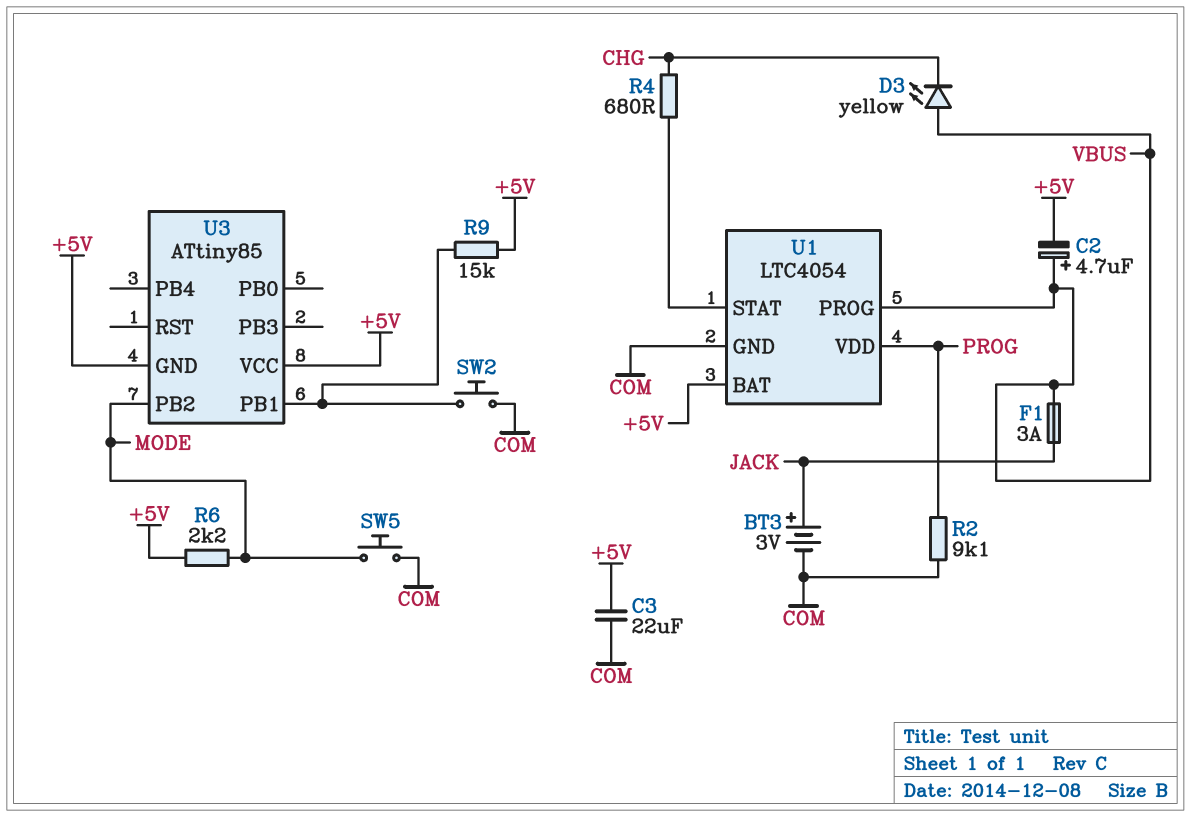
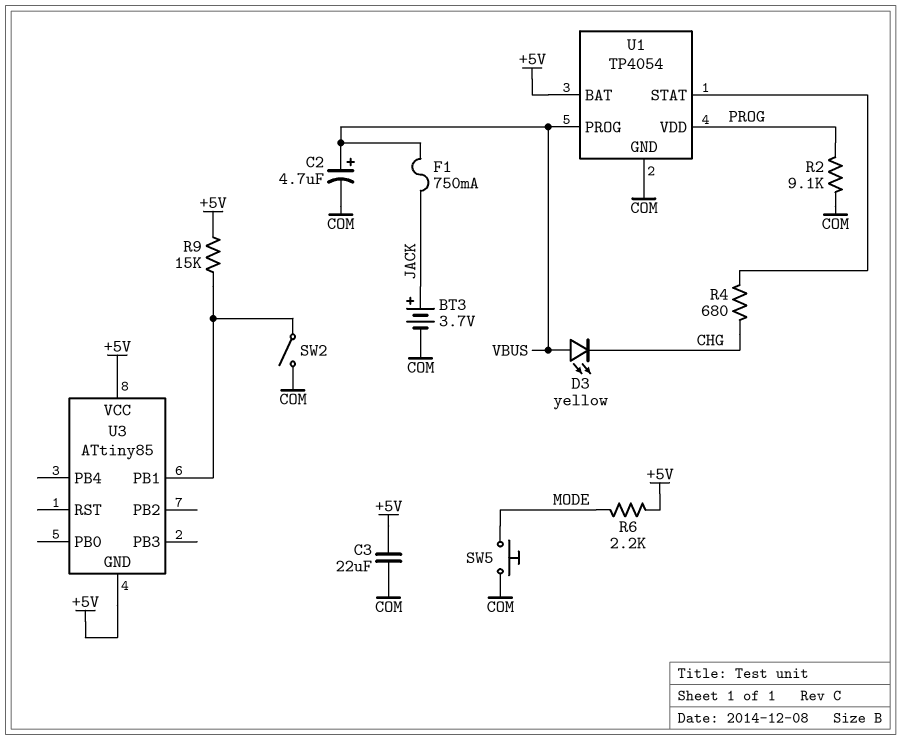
BT3: 3V (plus JACK, minus COM) -> 3.7V (plus JACK, minus COM)
C2: 4.7uF (plus VBUS, minus +5V) -> 4.7uF (plus VBUS, minus COM)
F1: 3A (JACK, VBUS) -> 750mA (JACK, VBUS)
SW2: button (COM, U3/PB1) -> switch (COM, U3/PB1)
U1: LTC4054 -> TP4054
U3 pin PB2: MODE -> none

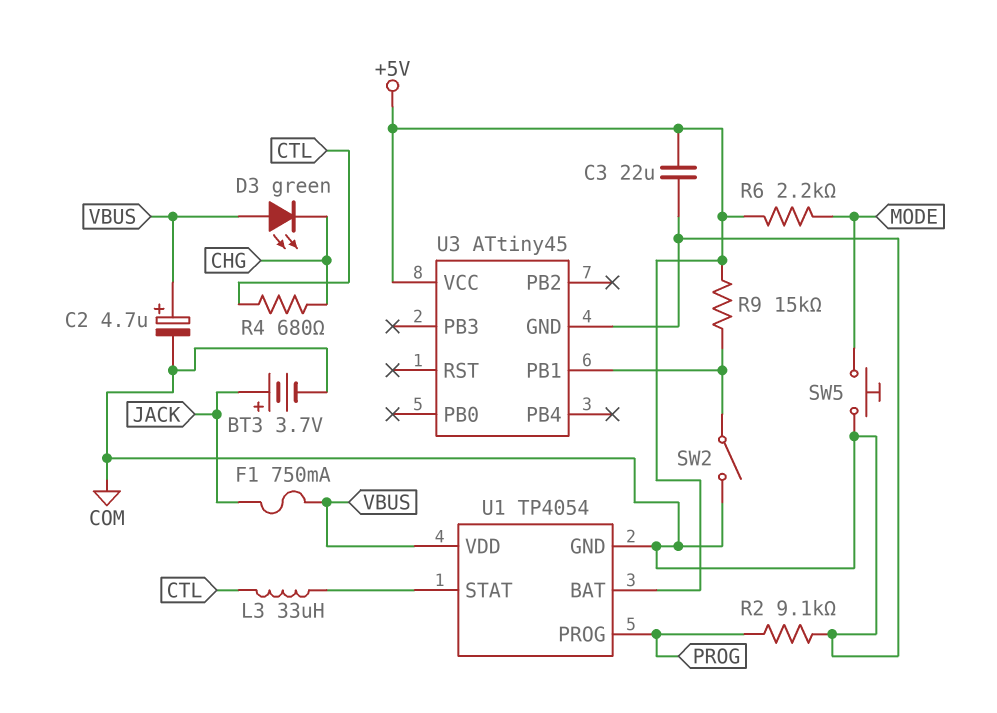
D3: LED yellow (A VBUS, K CHG) -> LED green (A VBUS, K CHG)
L3: none -> 33uH (CTL, U1/STAT)
R4: 680 (CHG, U1/STAT) -> 680 (CHG, CTL)
U1 pin PROG: VBUS -> PROG
U1 pin VDD: PROG -> VBUS
U3: ATtiny85 -> ATtiny45
U3 pin GND: +5V -> COM

